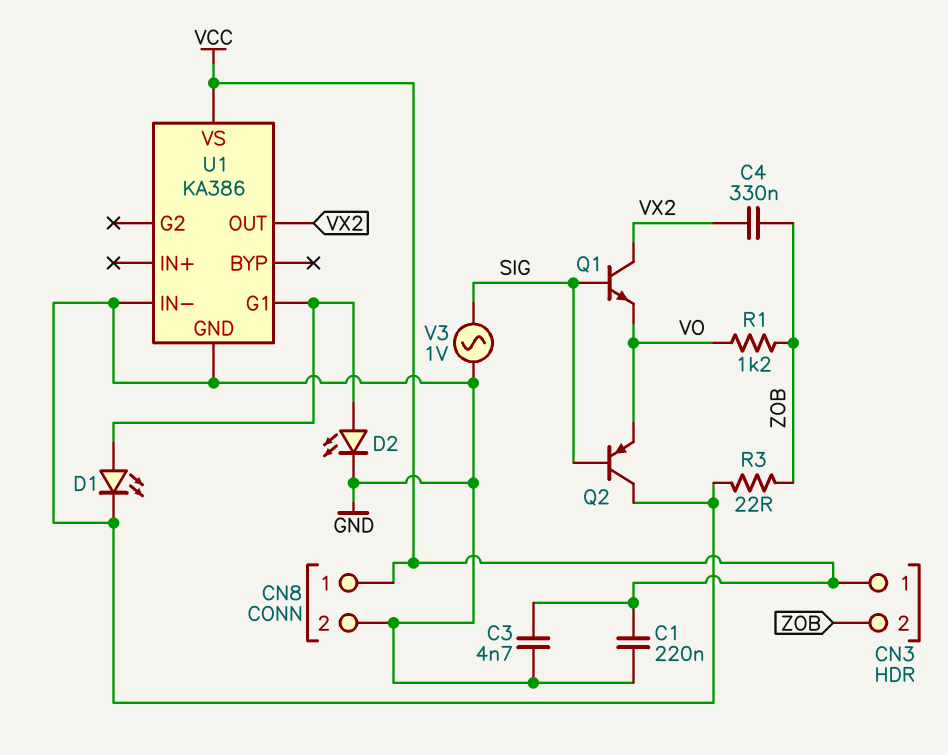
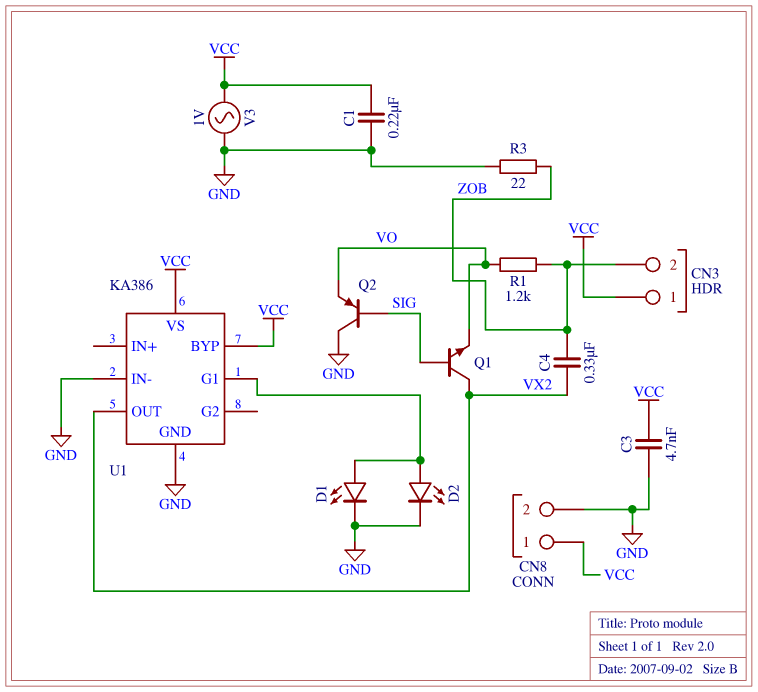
U1 pin BYP: none -> VCC
V3: AC 1V (GND, SIG) -> AC 1V (GND, VCC)

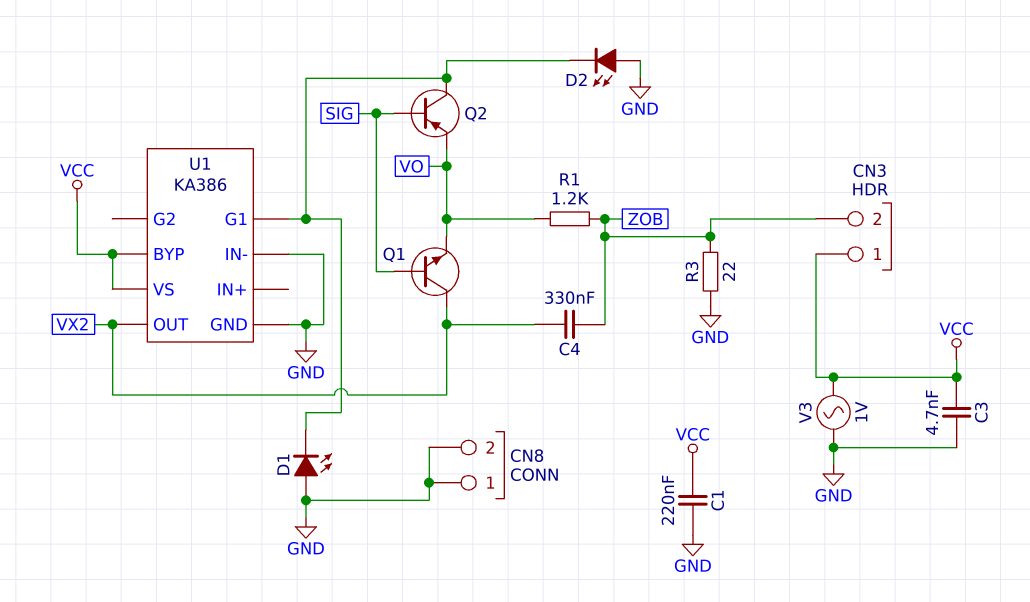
CN8 pin 1: VCC -> GND
D1: LED (A U1/G1, K GND) -> LED (A GND, K U1/G1)
D2: LED (A U1/G1, K GND) -> LED (A GND, K U1/G1)
Q2: PNP (B SIG, C GND, E VO) -> PNP (B SIG, C U1/G1, E VO)

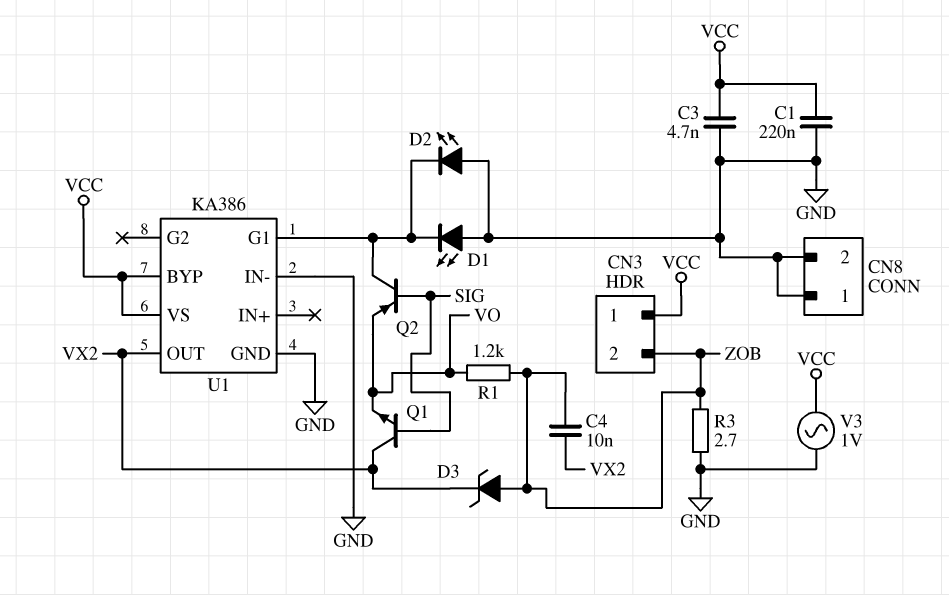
C4: 330nF (VX2, ZOB) -> 10nF (VX2, ZOB)
D3: none -> zener (A ZOB, K VX2)
R3: 22 (GND, ZOB) -> 2.7 (GND, ZOB)

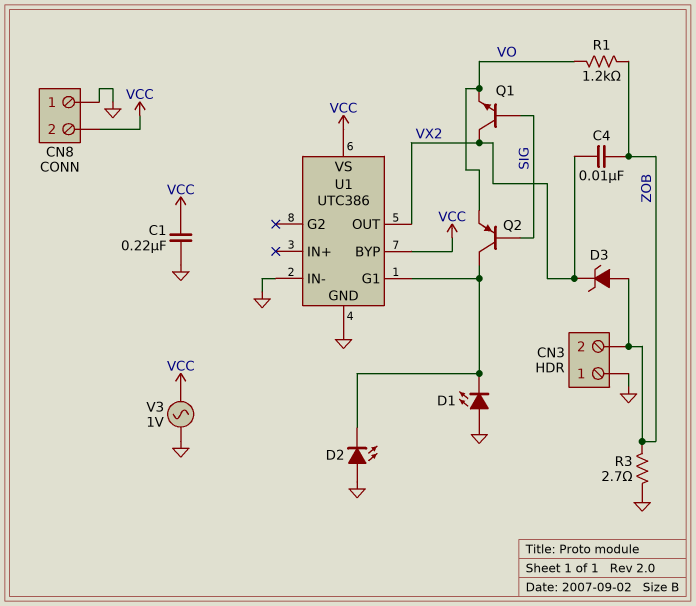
C3: 4.7nF (GND, VCC) -> none
CN3 pin 1: VCC -> GND
CN8 pin 2: GND -> VCC
U1: KA386 -> UTC386

